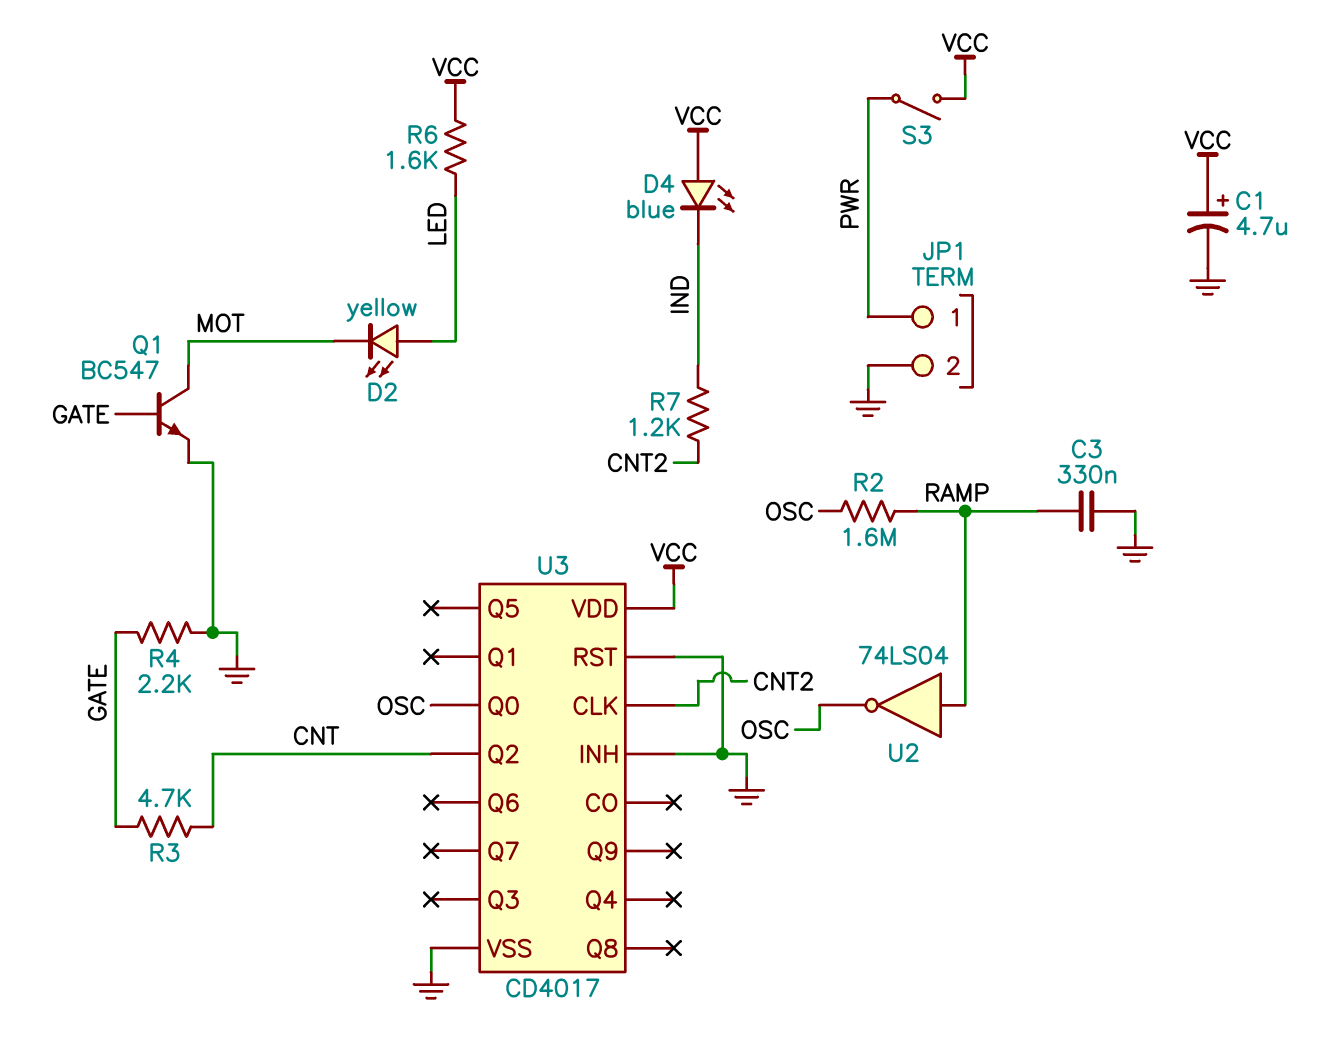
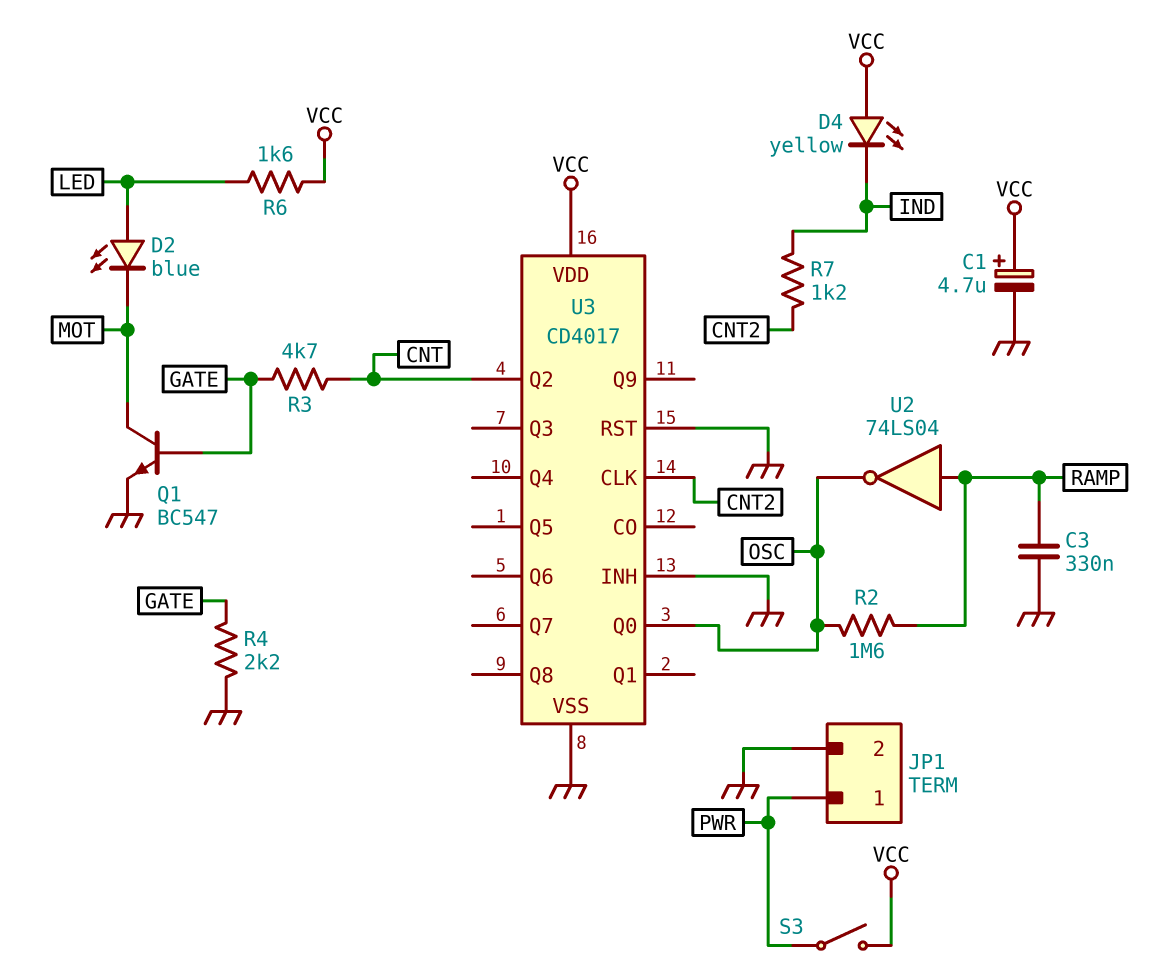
D2: LED yellow (A LED, K MOT) -> LED blue (A LED, K MOT)
D4: LED blue (A VCC, K IND) -> LED yellow (A VCC, K IND)

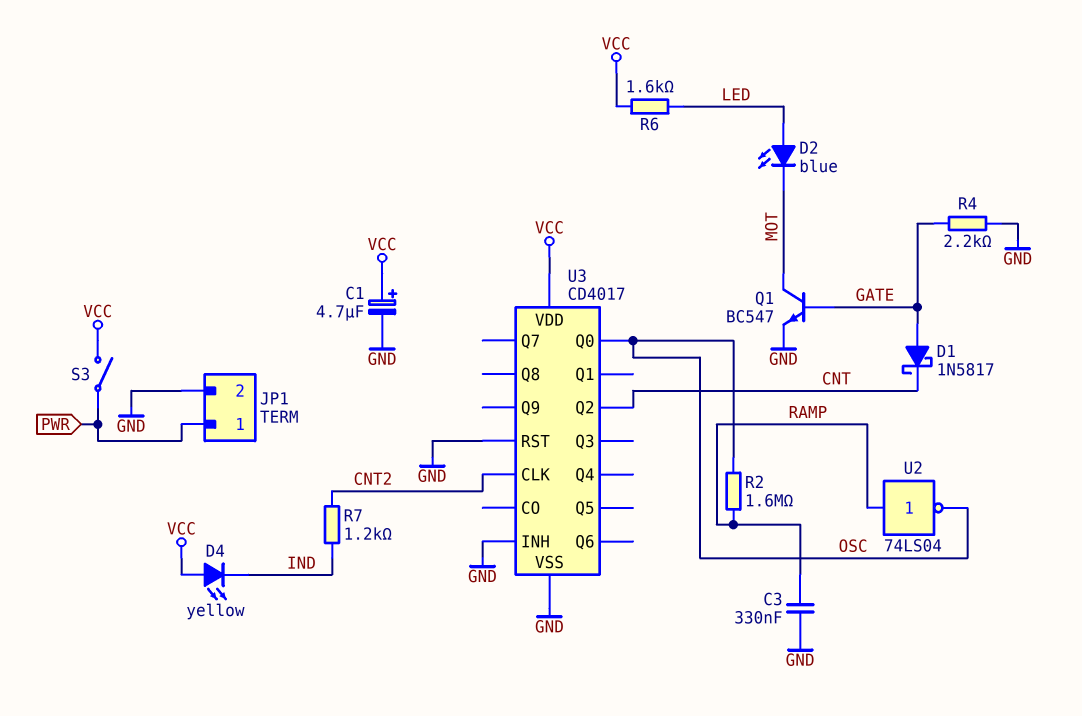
D1: none -> schottky 1N5817 (A GATE, K CNT)
R3: 4.7k (CNT, GATE) -> none

